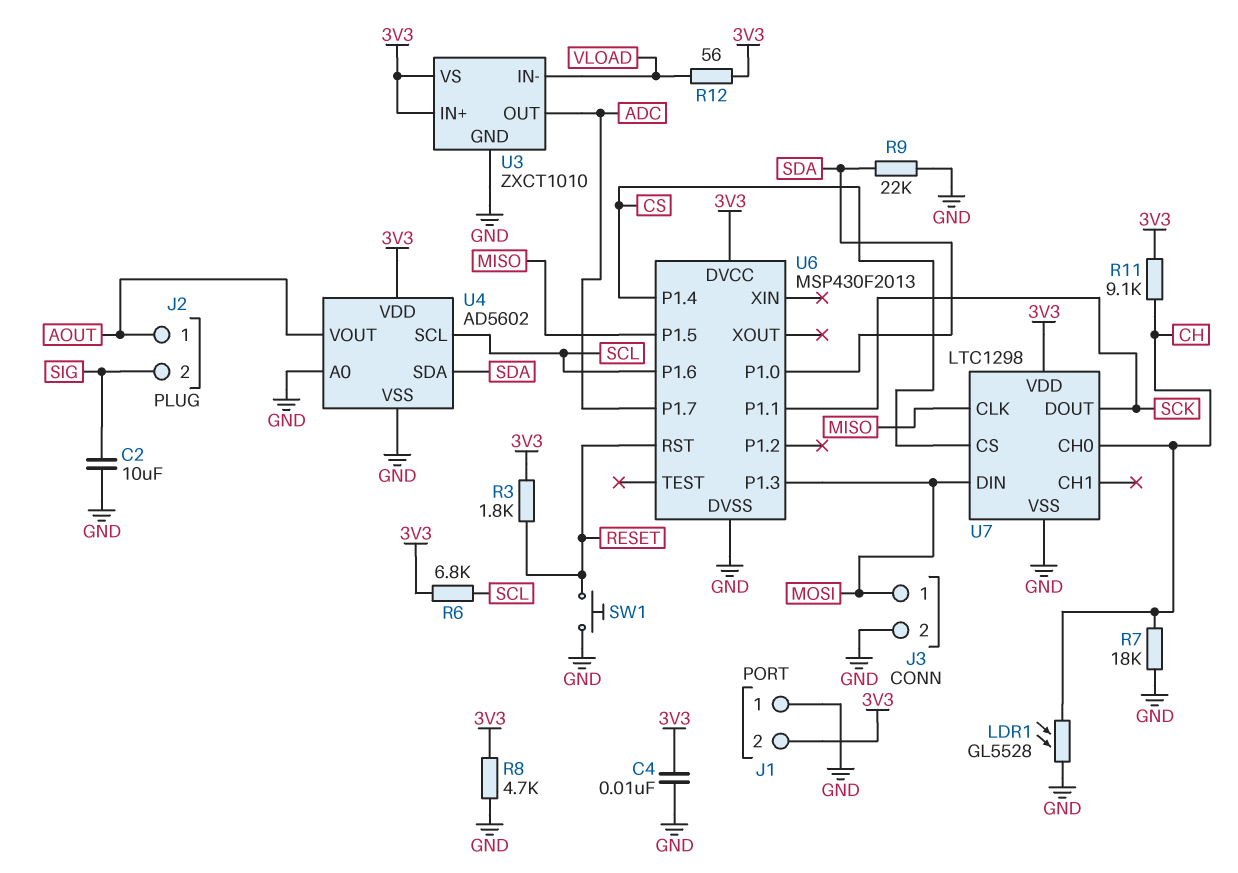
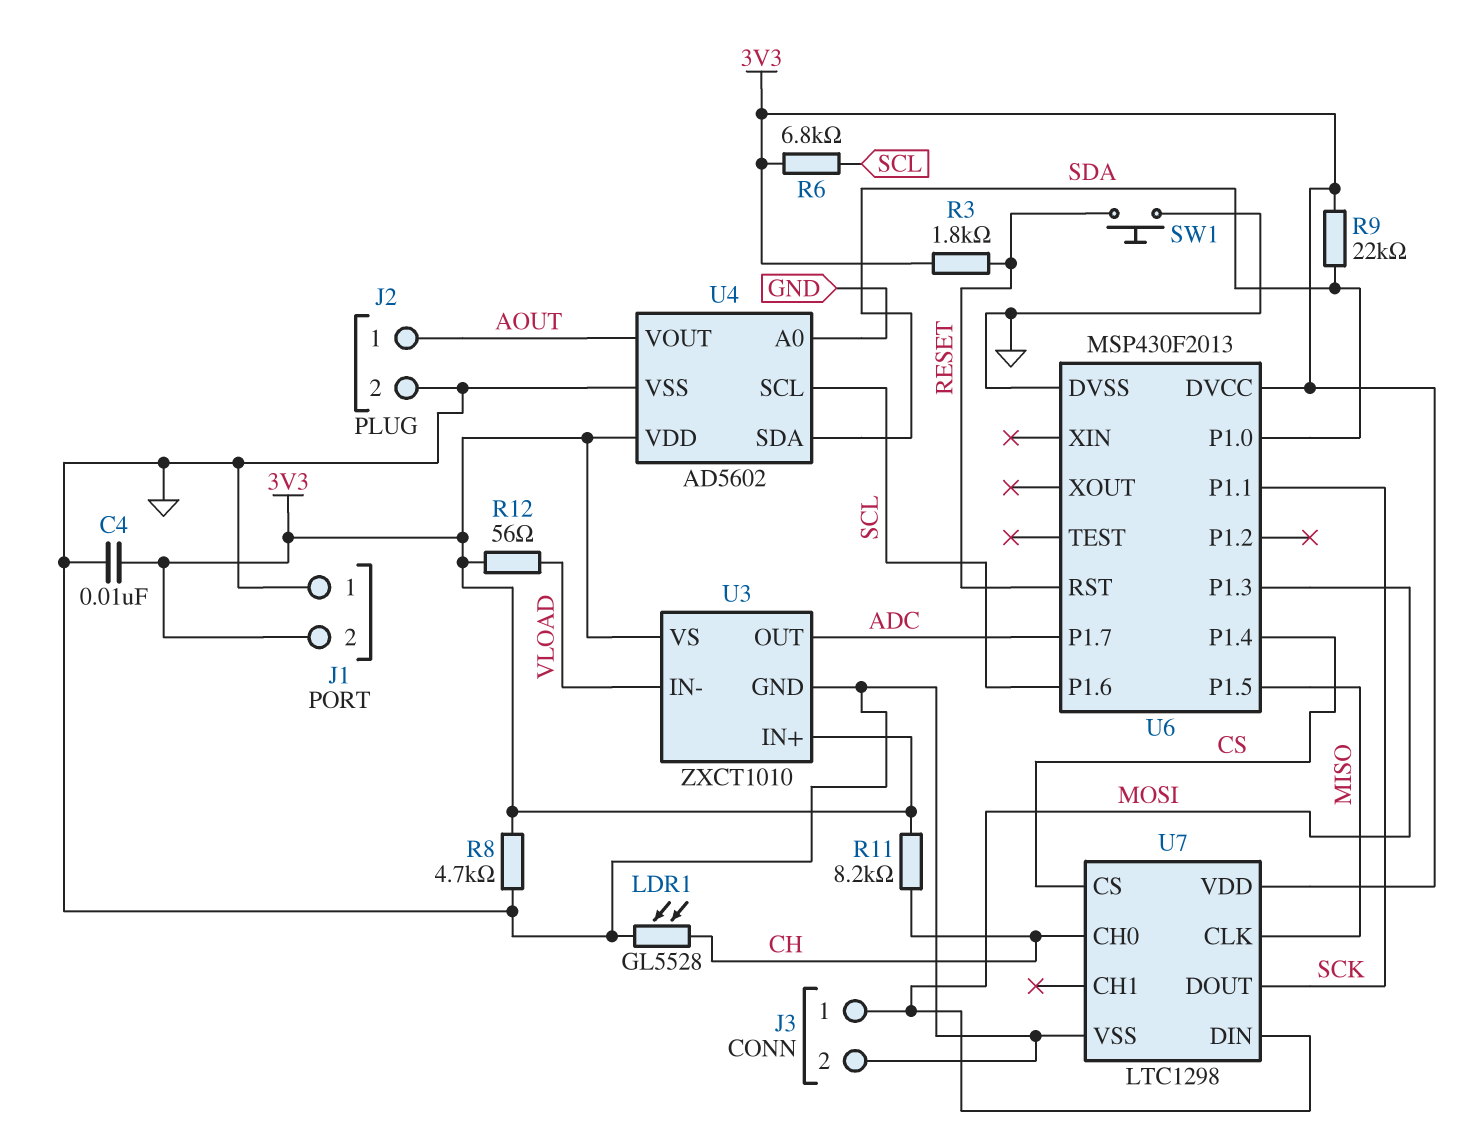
C2: 10uF (GND, SIG) -> none
J2 pin 2: SIG -> GND
R7: 18k (CH, GND) -> none
R9: 22k (GND, SDA) -> 22k (3V3, SDA)
R11: 9.1k (3V3, CH) -> 8.2k (3V3, CH)

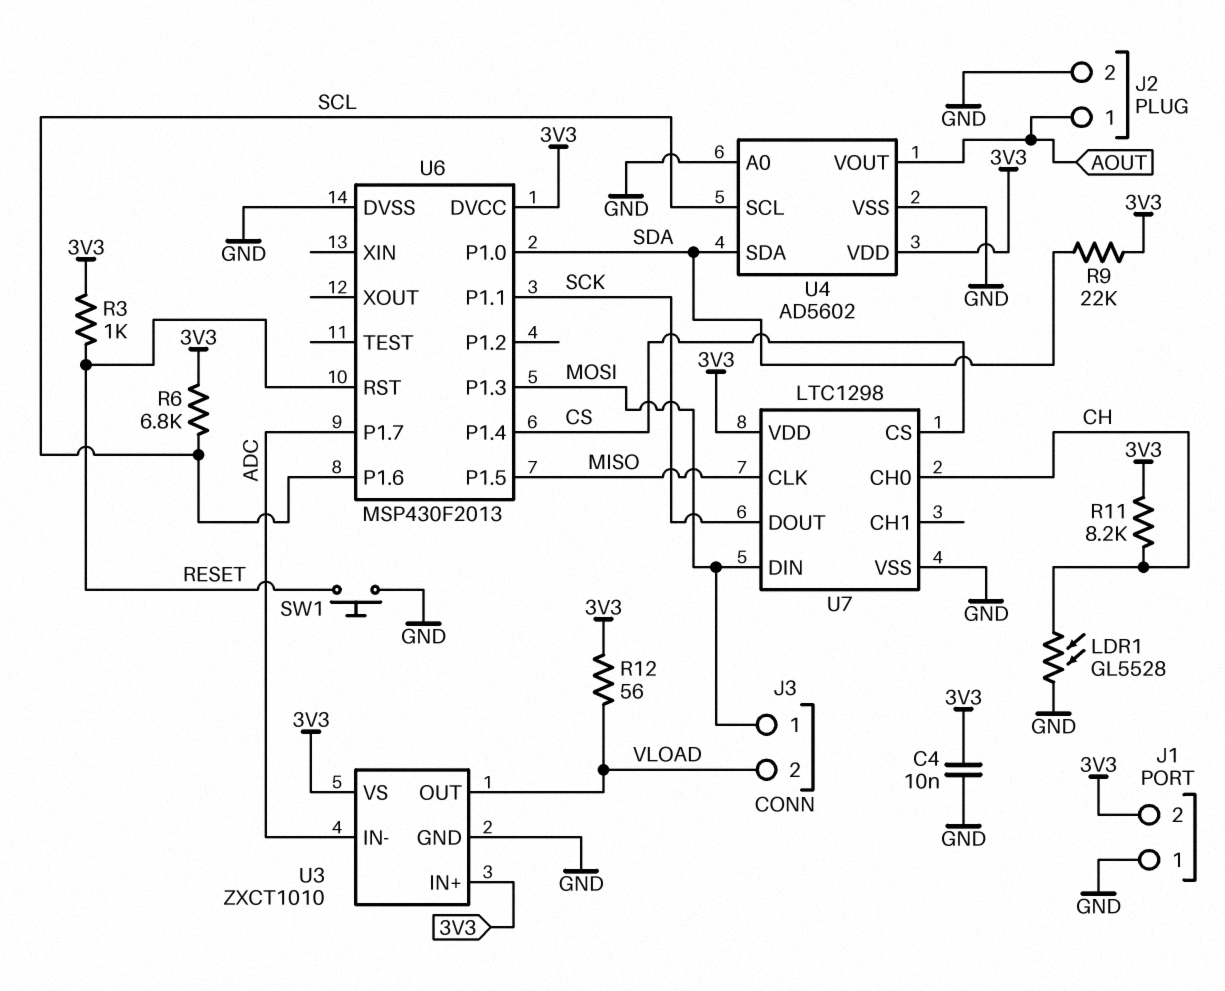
J3 pin 2: GND -> VLOAD
R3: 1.8k (3V3, RESET) -> 1k (3V3, RESET)
R8: 4.7k (3V3, GND) -> none
U3 pin IN-: VLOAD -> ADC
U3 pin OUT: ADC -> VLOAD

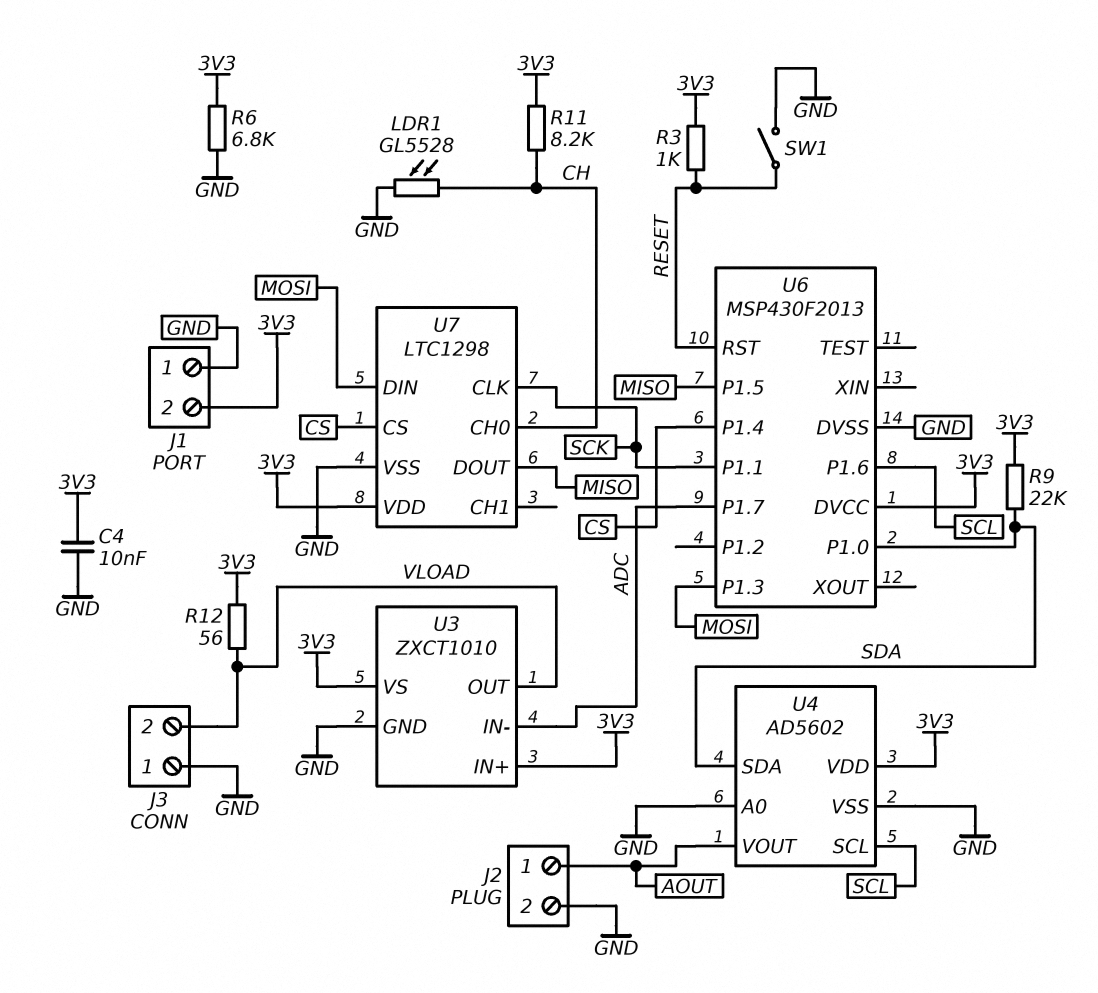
J3 pin 1: MOSI -> GND
R6: 6.8k (3V3, SCL) -> 6.8k (3V3, GND)
SW1: button (GND, RESET) -> switch (GND, RESET)
U7 pin CLK: MISO -> SCK
U7 pin DOUT: SCK -> MISO

